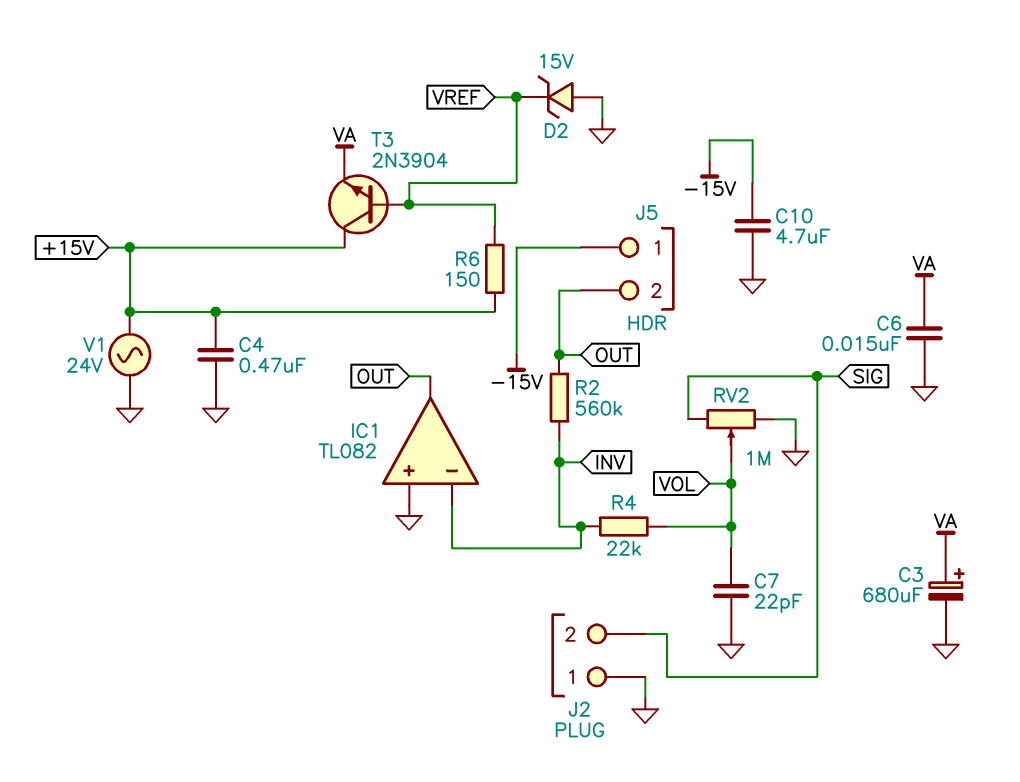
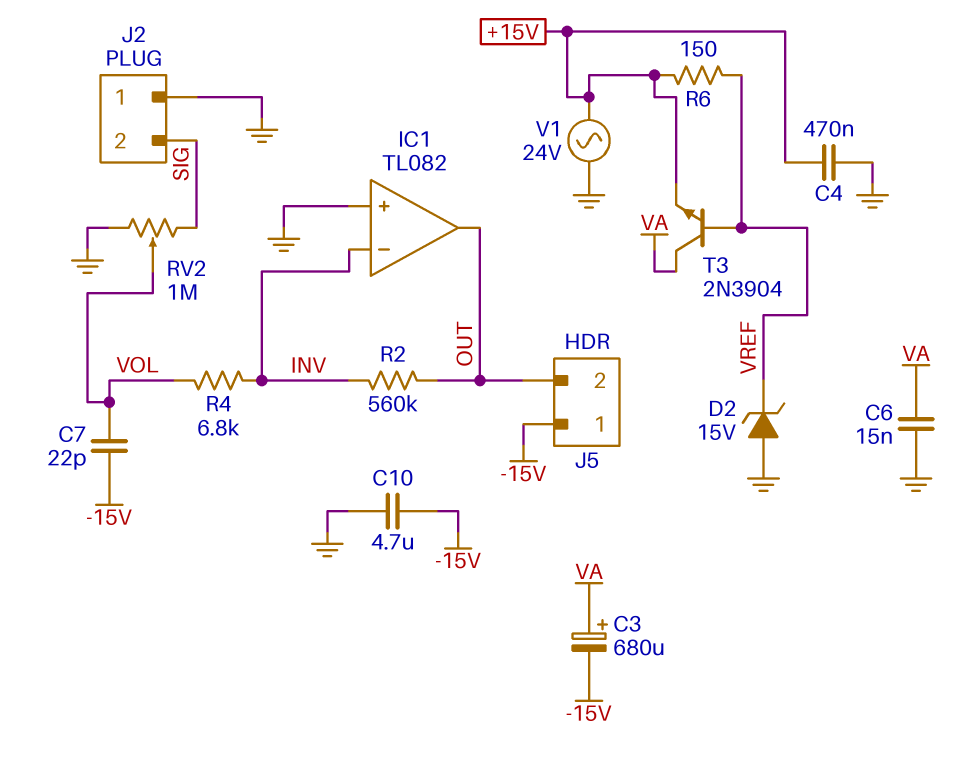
C3: 680uF (plus VA, minus GND) -> 680uF (plus VA, minus -15V)
C7: 22pF (GND, VOL) -> 22pF (-15V, VOL)
R4: 22k (INV, VOL) -> 6.8k (INV, VOL)
T3: NPN 2N3904 (B VREF, C +15V, E VA) -> NPN 2N3904 (B VREF, C VA, E +15V)

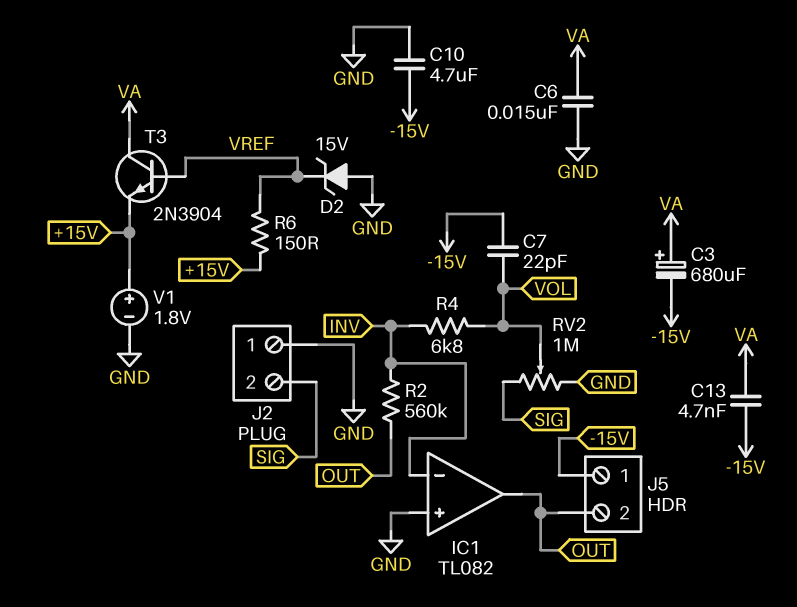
C4: 470nF (+15V, GND) -> none
C13: none -> 4.7nF (-15V, VA)
V1: AC 24V (+15V, GND) -> 1.8V (plus +15V, minus GND)

